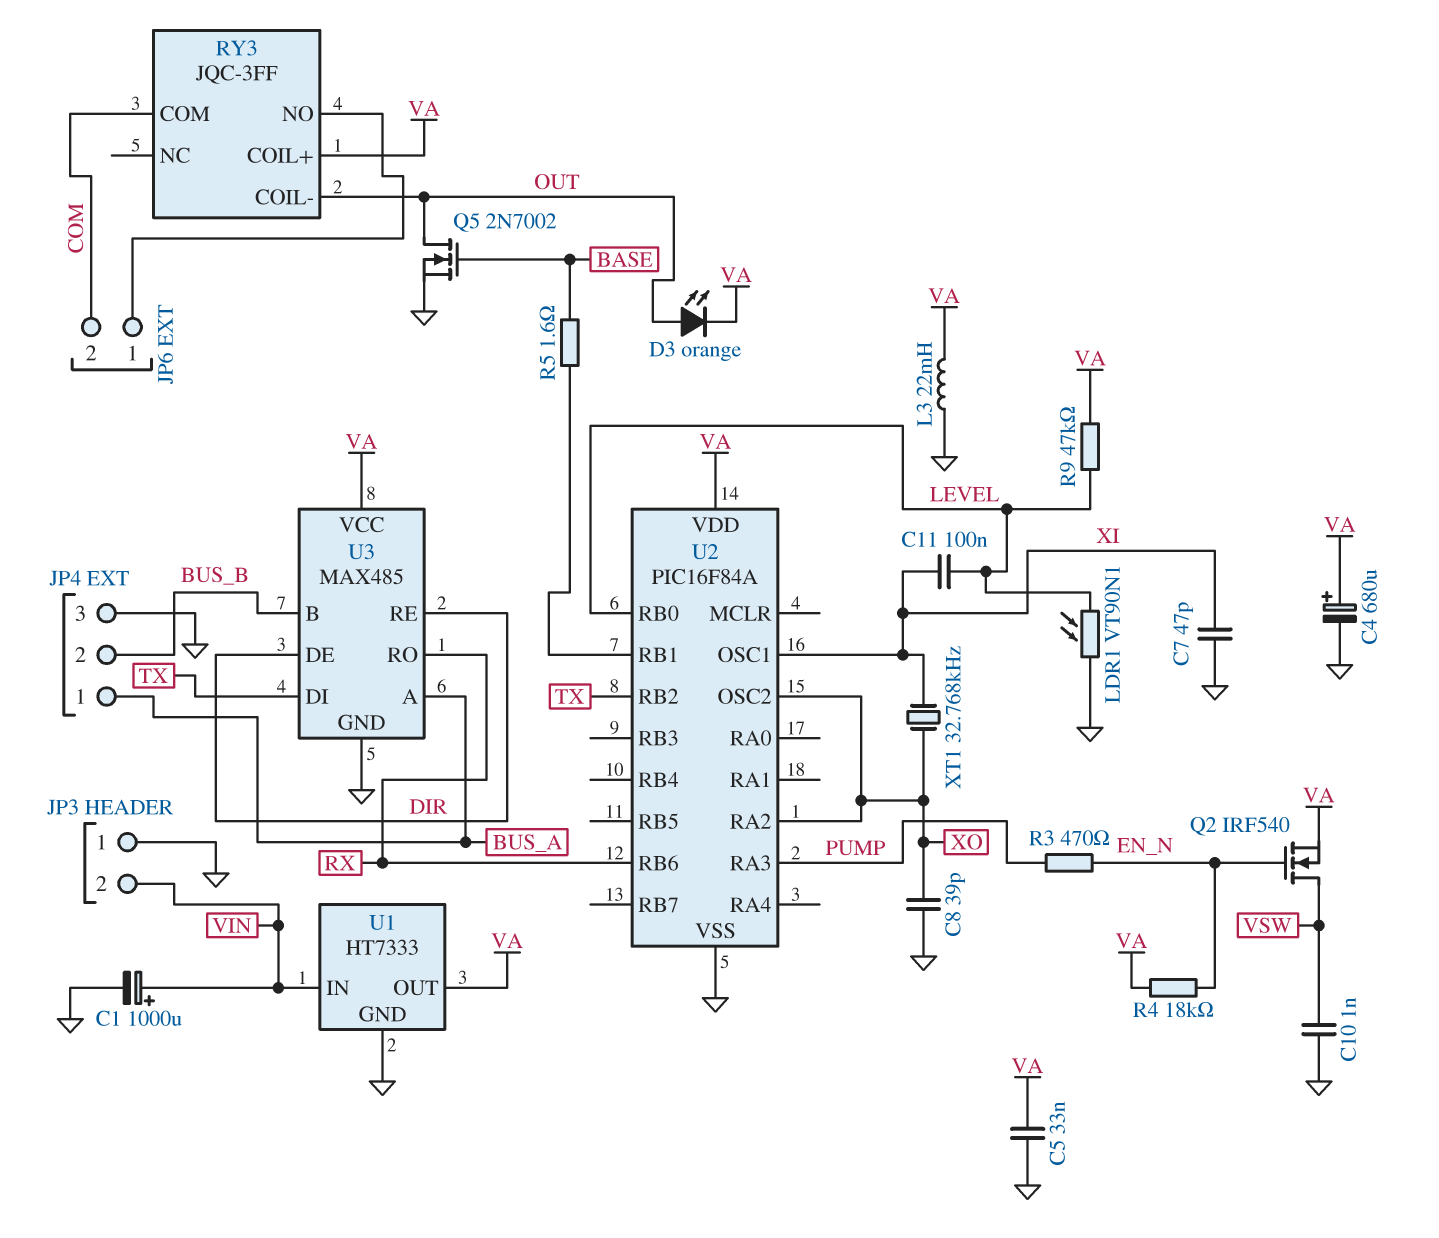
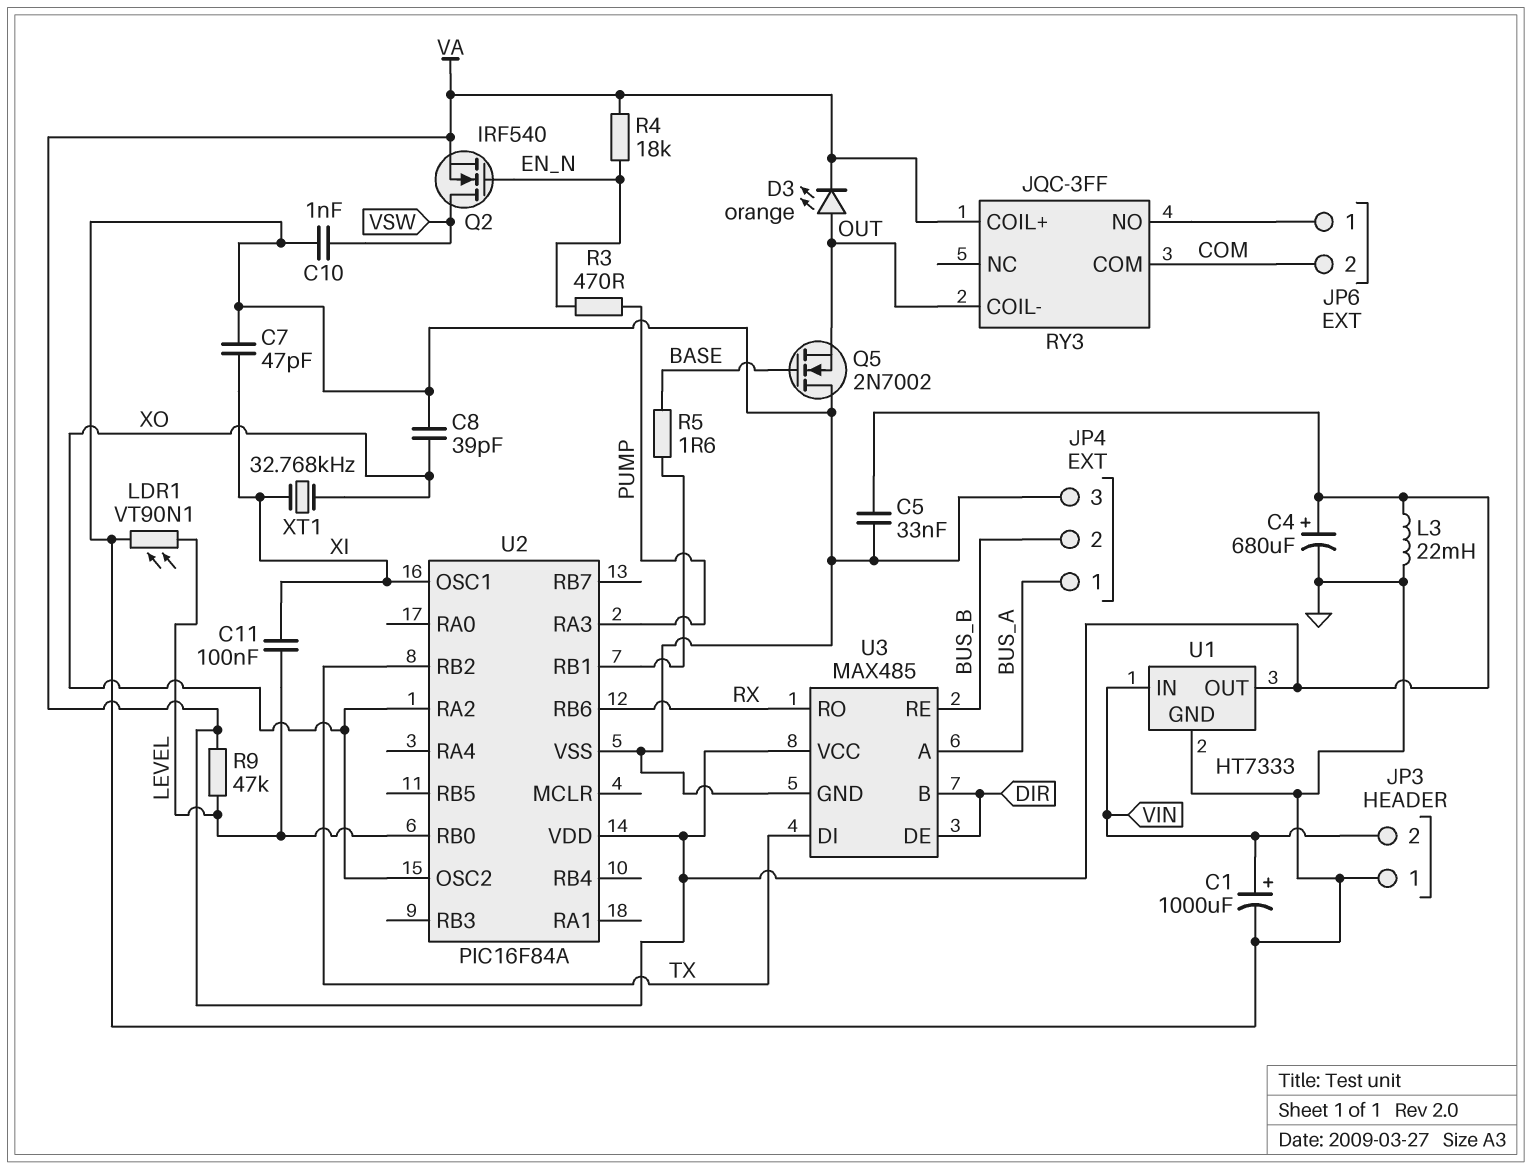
Q5: NMOS 2N7002 (G BASE, D OUT, S GND) -> NMOS 2N7002 (G BASE, D GND, S OUT)
U3 pin B: BUS_B -> DIR
U3 pin RE: DIR -> BUS_B

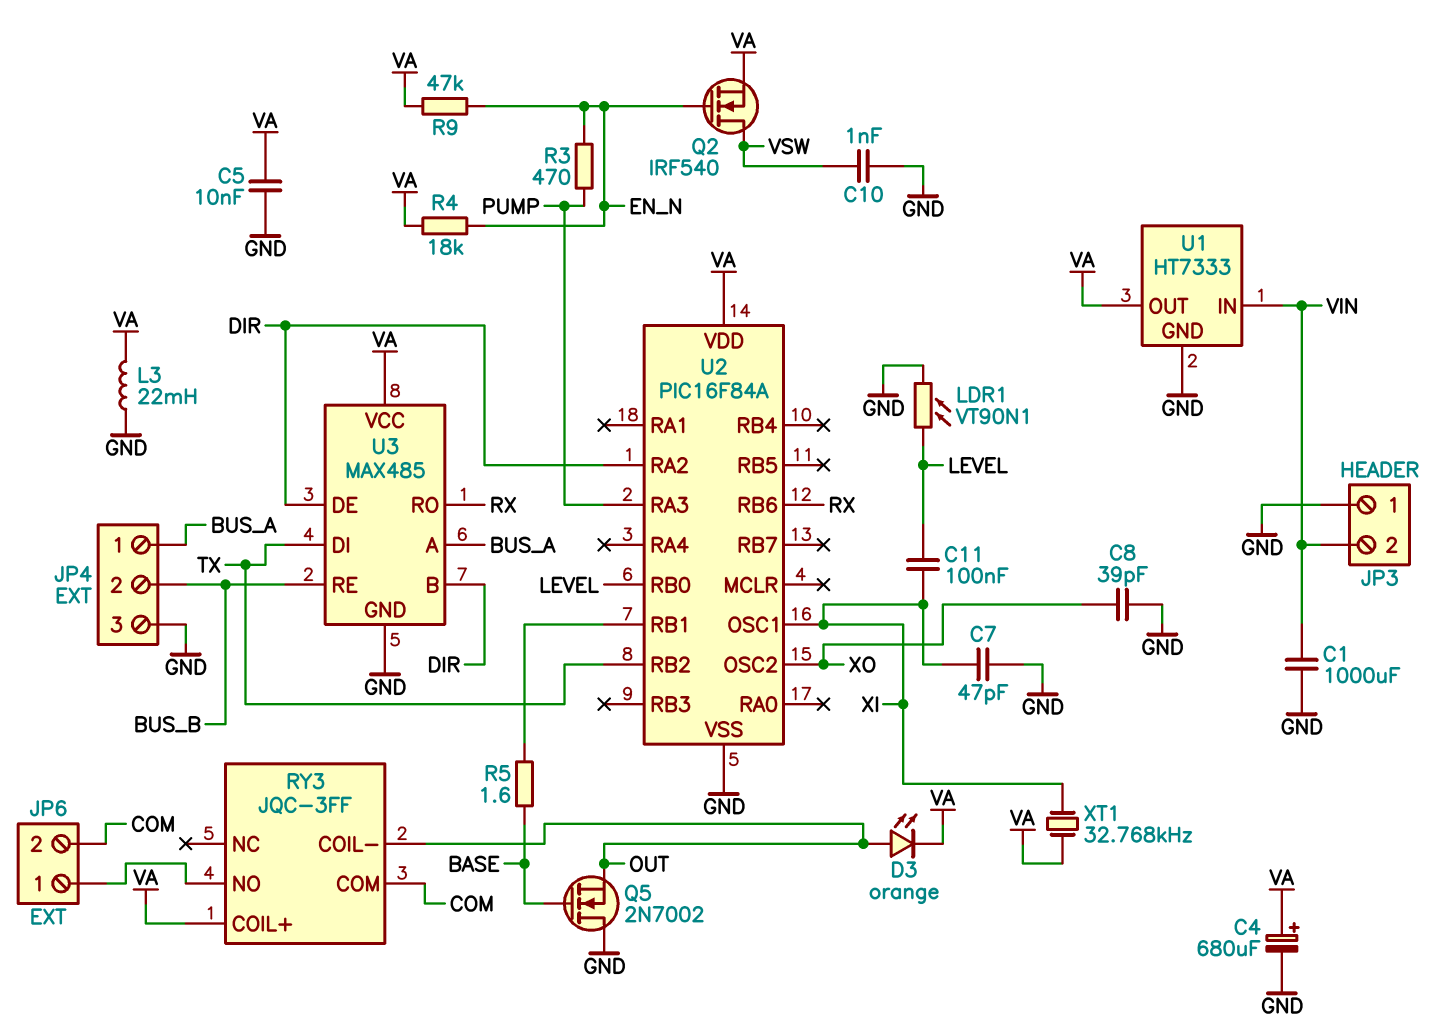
C1: 1000uF (plus VIN, minus GND) -> 1000uF (GND, VIN)
C5: 33nF (GND, VA) -> 10nF (GND, VA)
R9: 47k (LEVEL, VA) -> 47k (EN_N, VA)
U2 pin RA2: XO -> DIR
XT1: 32.768kHz (XI, XO) -> 32.768kHz (VA, XI)

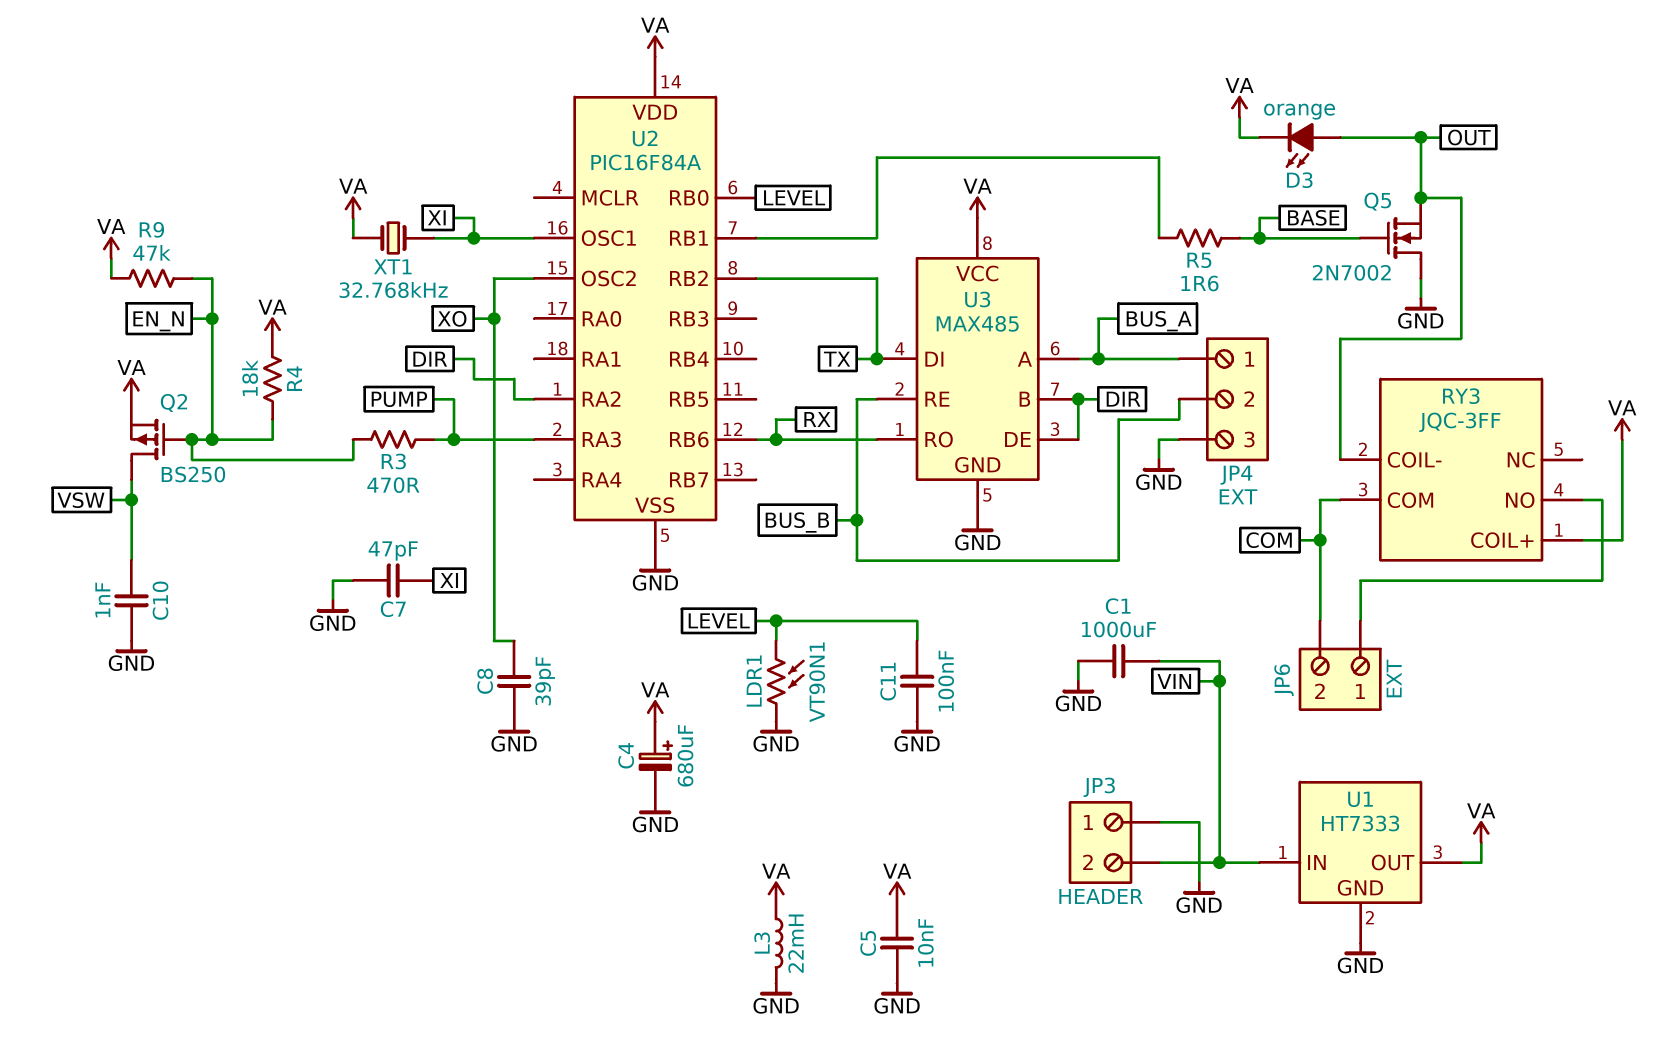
C11: 100nF (LEVEL, XI) -> 100nF (GND, LEVEL)
Q2: NMOS IRF540 (G EN_N, D VSW, S VA) -> PMOS BS250 (G EN_N, D VSW, S VA)

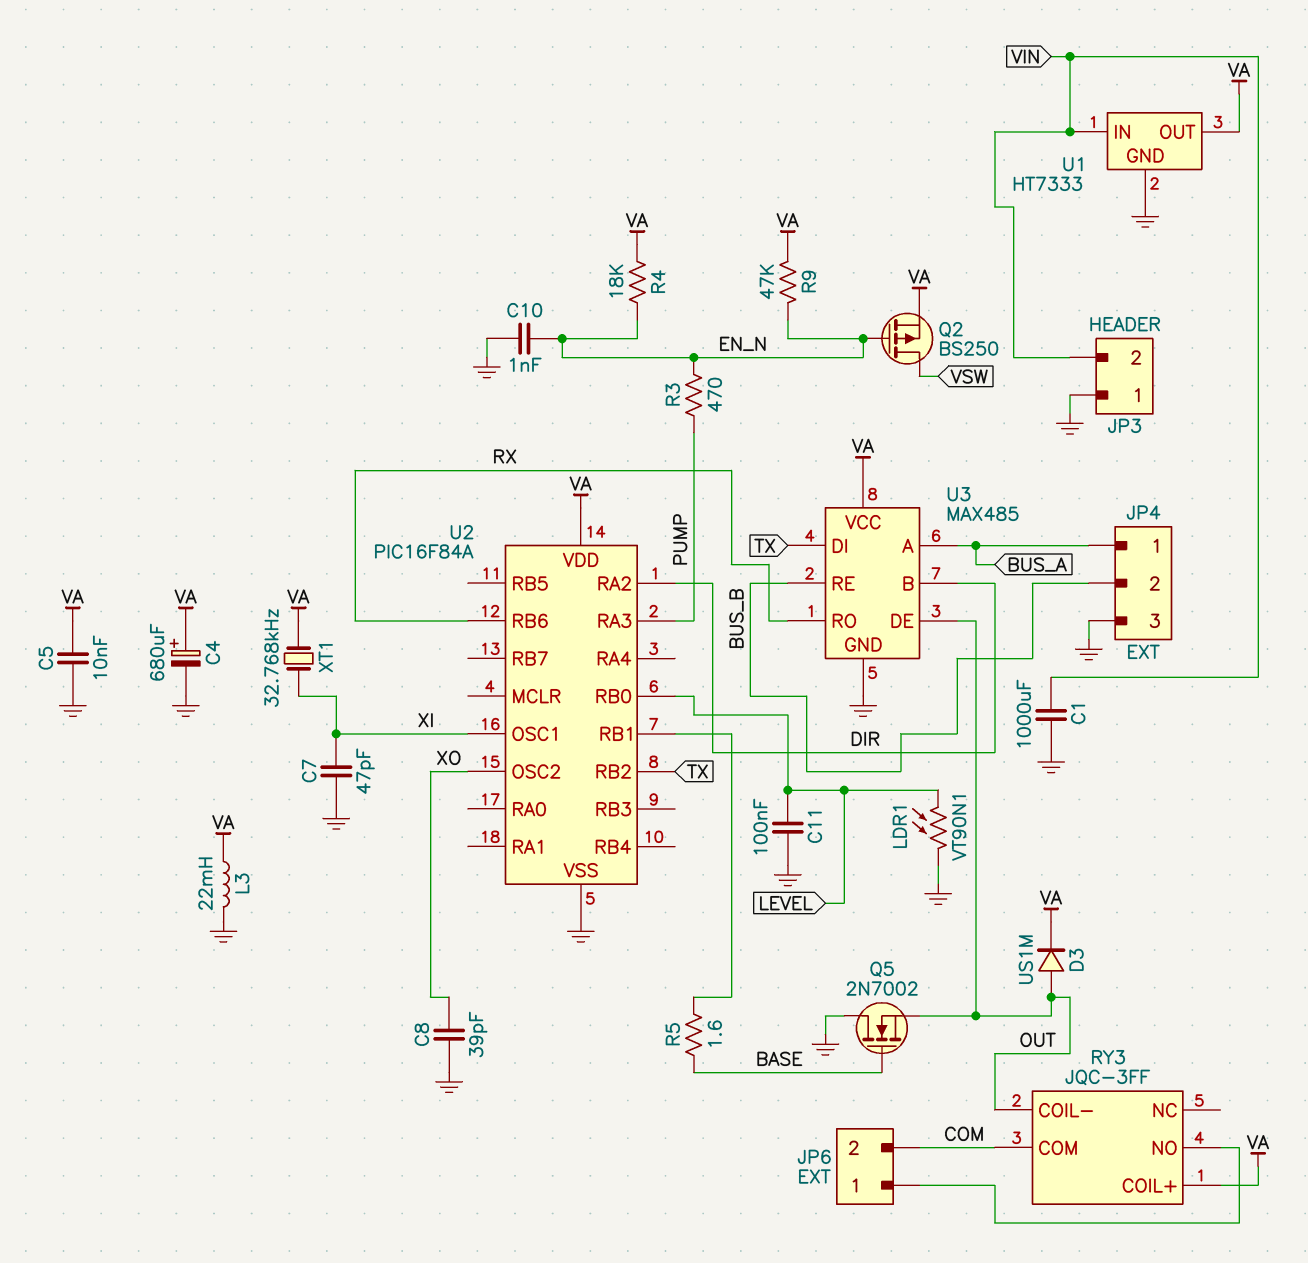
C10: 1nF (GND, VSW) -> 1nF (EN_N, GND)
D3: LED orange (A OUT, K VA) -> diode US1M (A OUT, K VA)
U3 pin DE: DIR -> OUT

